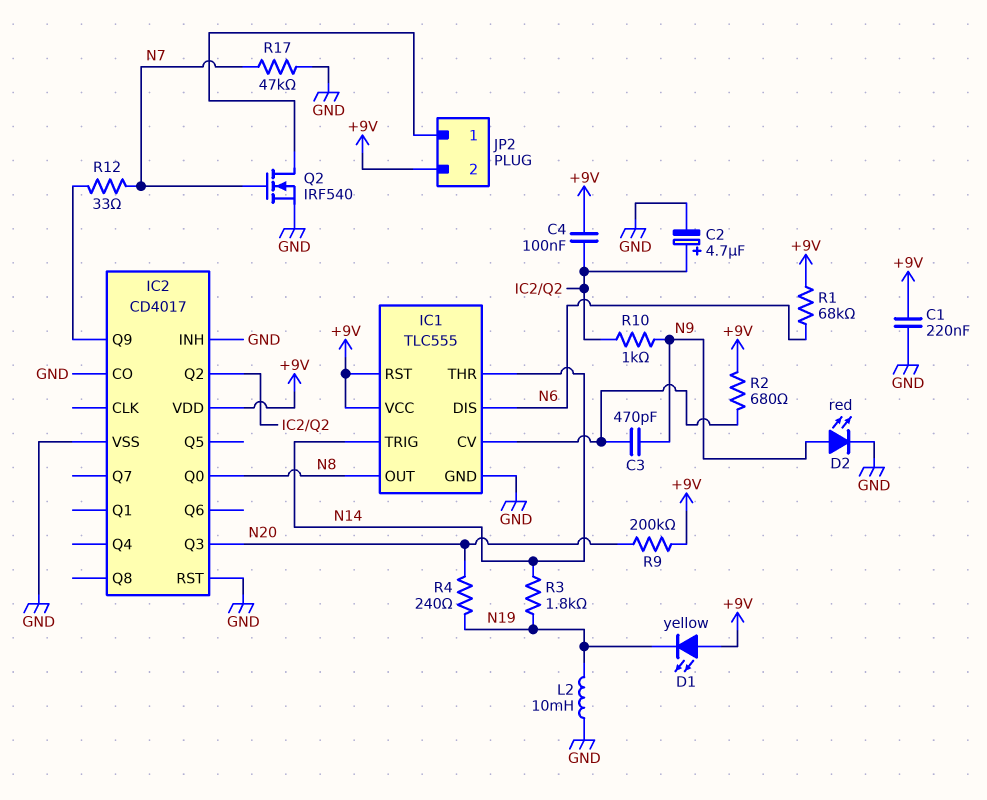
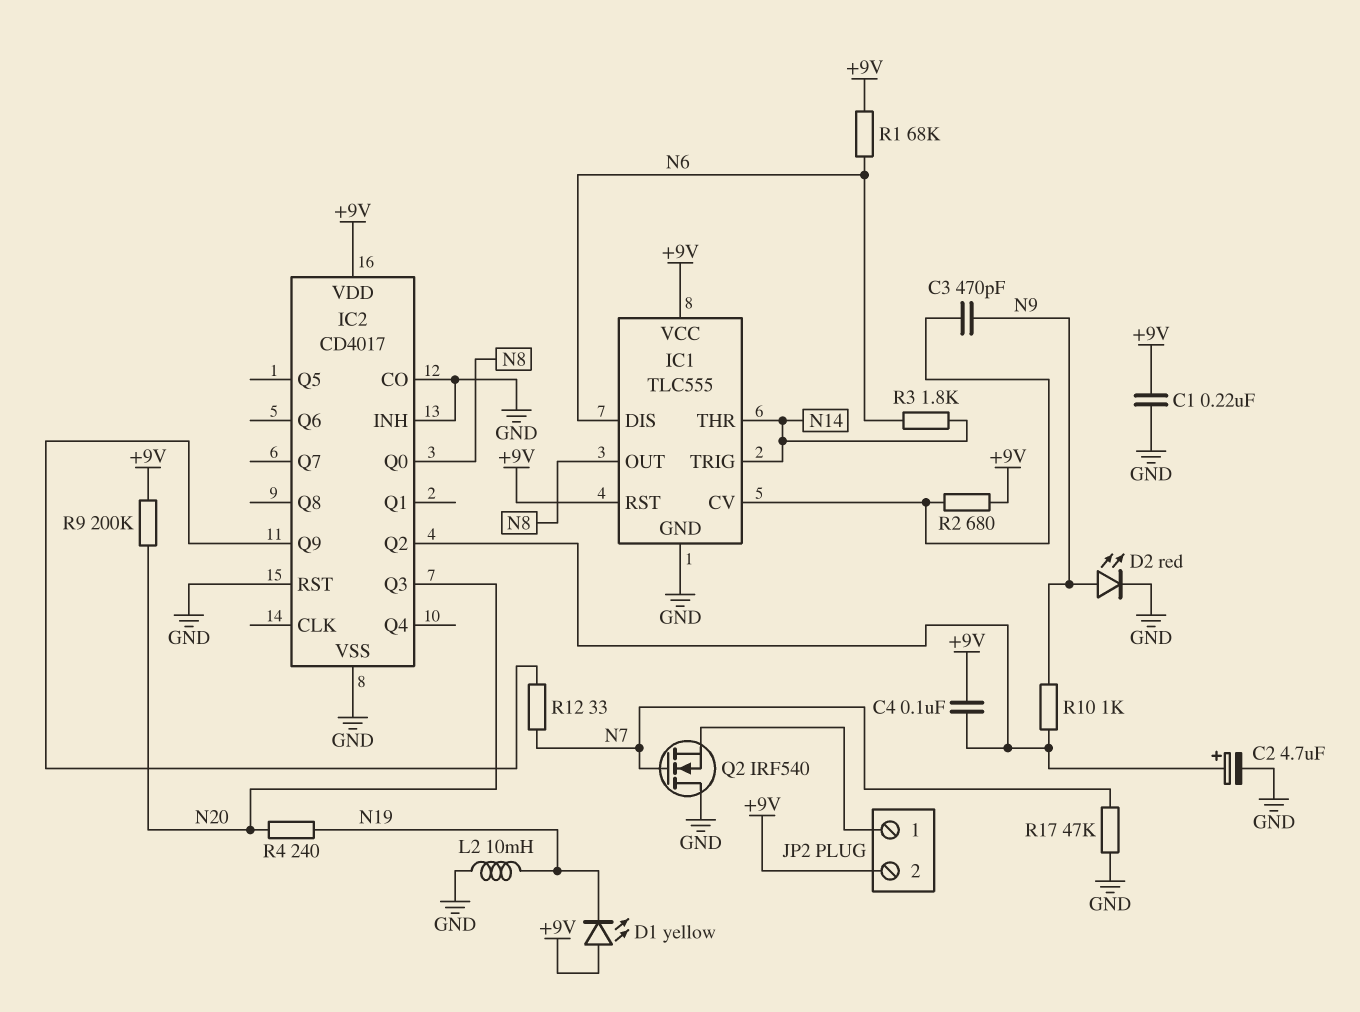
Q2: NMOS IRF540 (G N7, D JP2/1, S GND) -> NMOS IRF540 (G N7, D GND, S JP2/1)
R3: 1.8k (N14, N19) -> 1.8k (N6, N14)

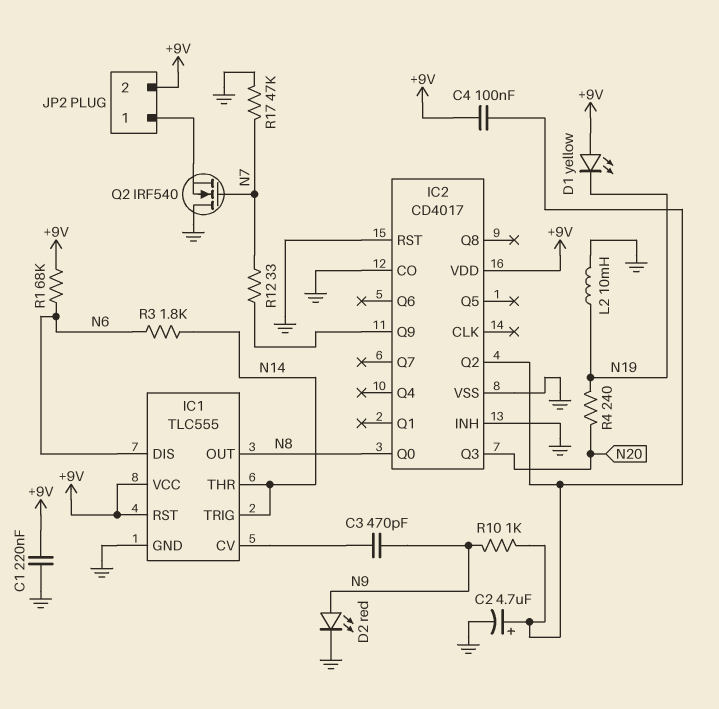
R2: 680 (+9V, IC1/CV) -> none
R9: 200k (+9V, N20) -> none

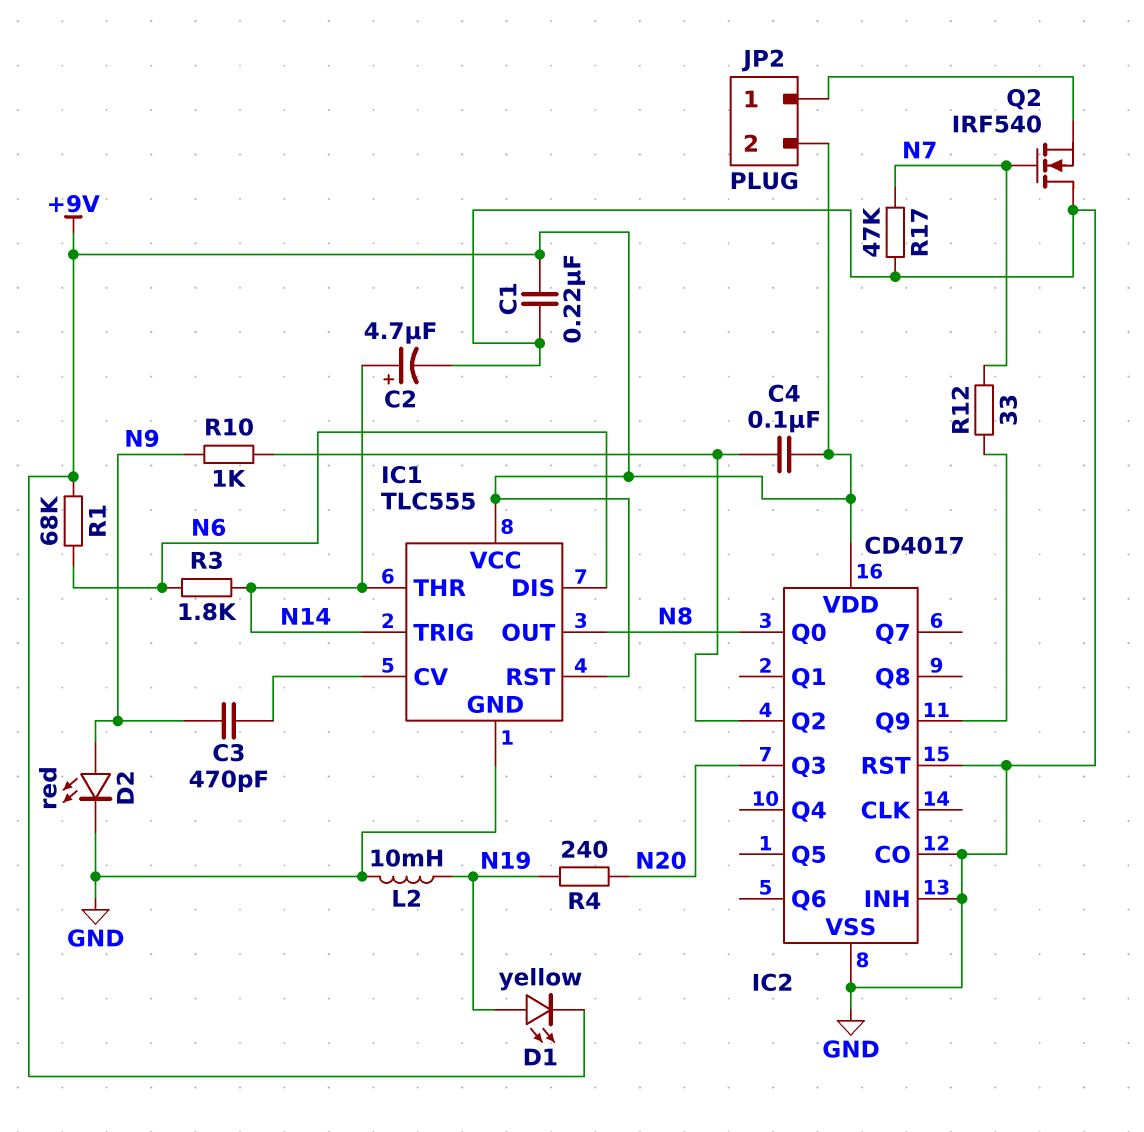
C2: 4.7uF (plus IC2/Q2, minus GND) -> 4.7uF (plus N14, minus GND)
D1: LED yellow (A +9V, K N19) -> LED yellow (A N19, K +9V)

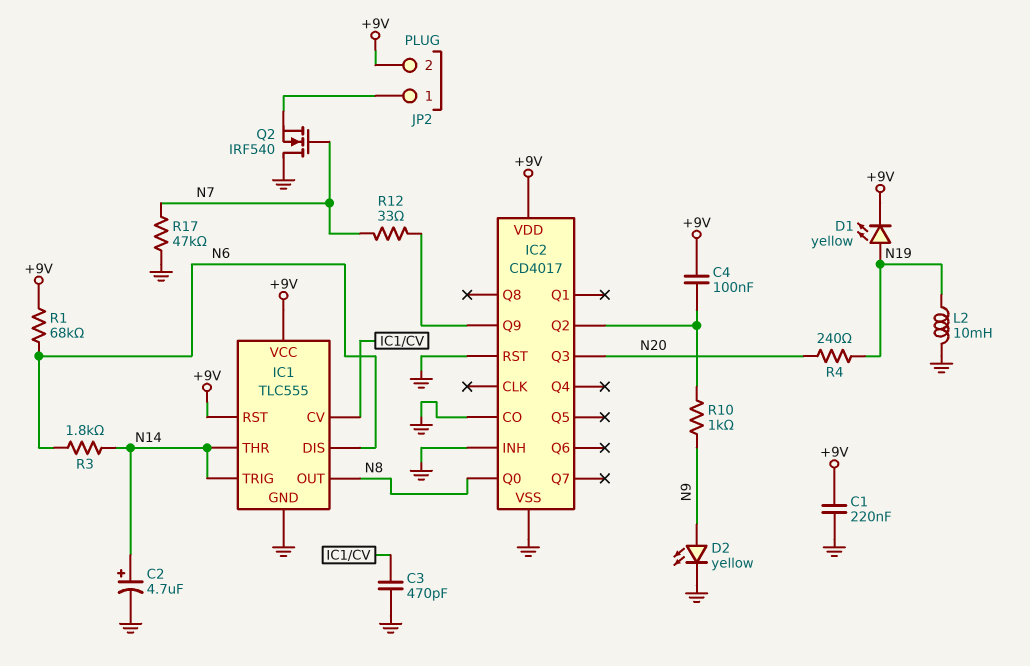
C3: 470pF (IC1/CV, N9) -> 470pF (GND, IC1/CV)
D2: LED red (A N9, K GND) -> LED yellow (A N9, K GND)

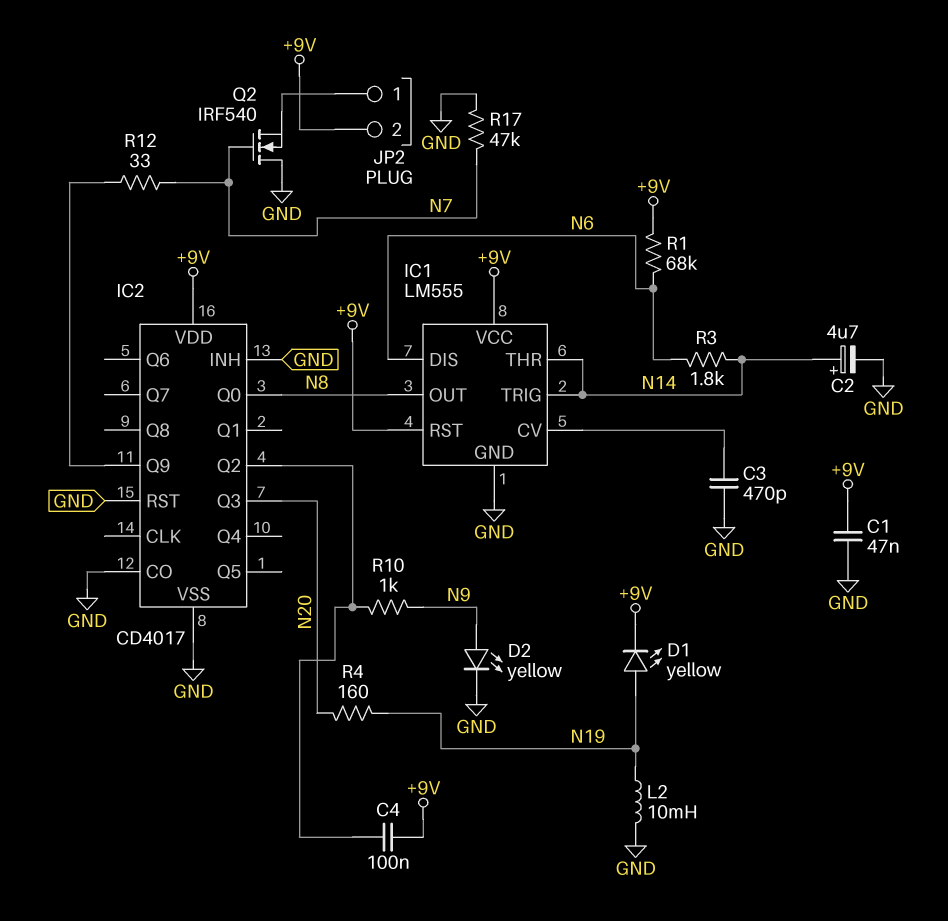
C1: 220nF (+9V, GND) -> 47nF (+9V, GND)
IC1: TLC555 -> LM555
R4: 240 (N19, N20) -> 160 (N19, N20)

